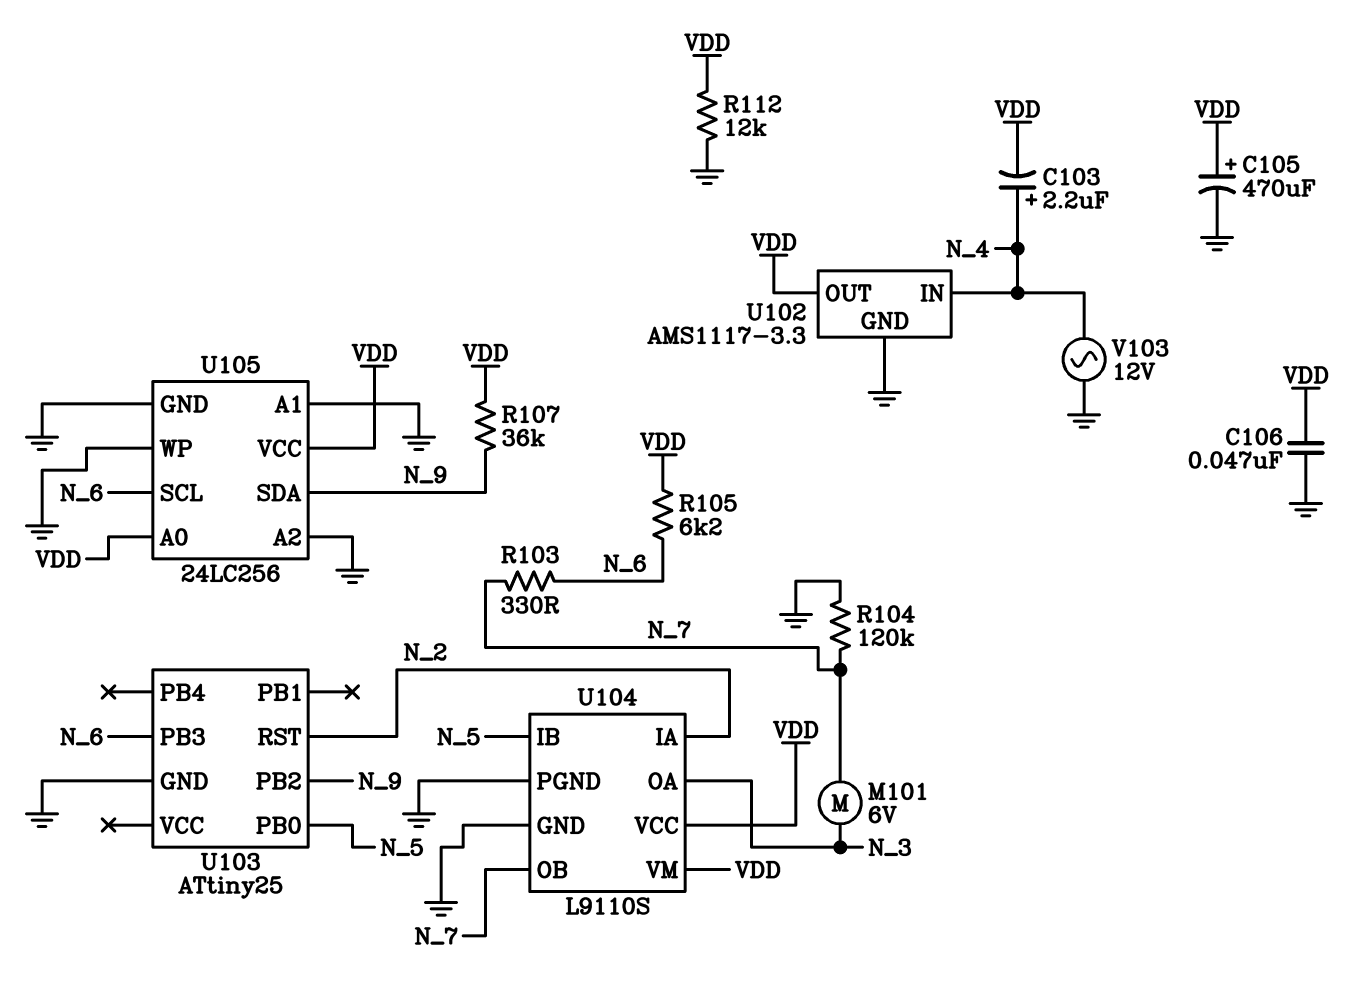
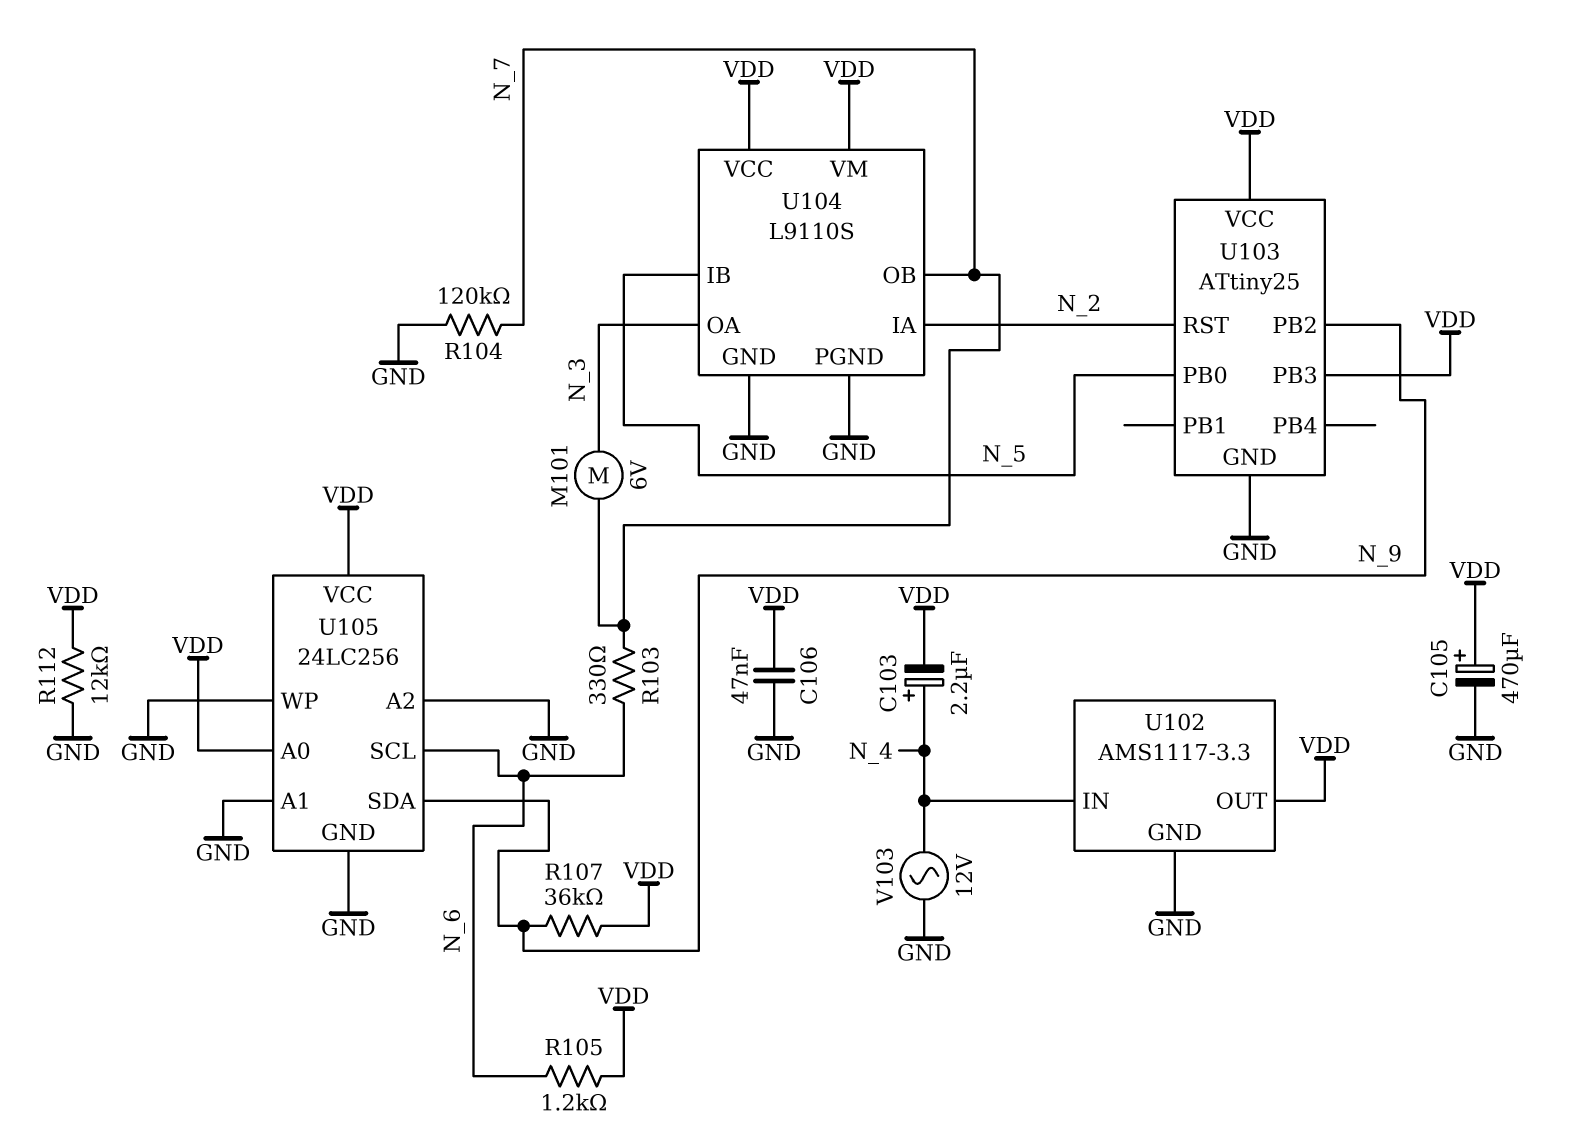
R105: 6.2k (N_6, VDD) -> 1.2k (N_6, VDD)
U103 pin PB3: N_6 -> VDD
U103 pin VCC: none -> VDD

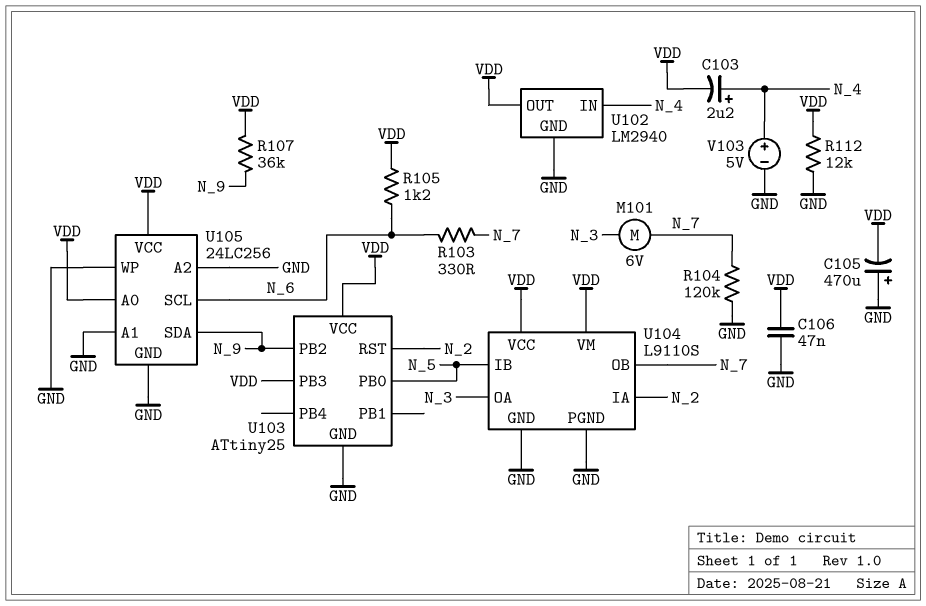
C105: 470uF (plus VDD, minus GND) -> 470uF (plus GND, minus VDD)
U102: AMS1117-3.3 -> LM2940
V103: AC 12V (GND, N_4) -> 5V (plus N_4, minus GND)

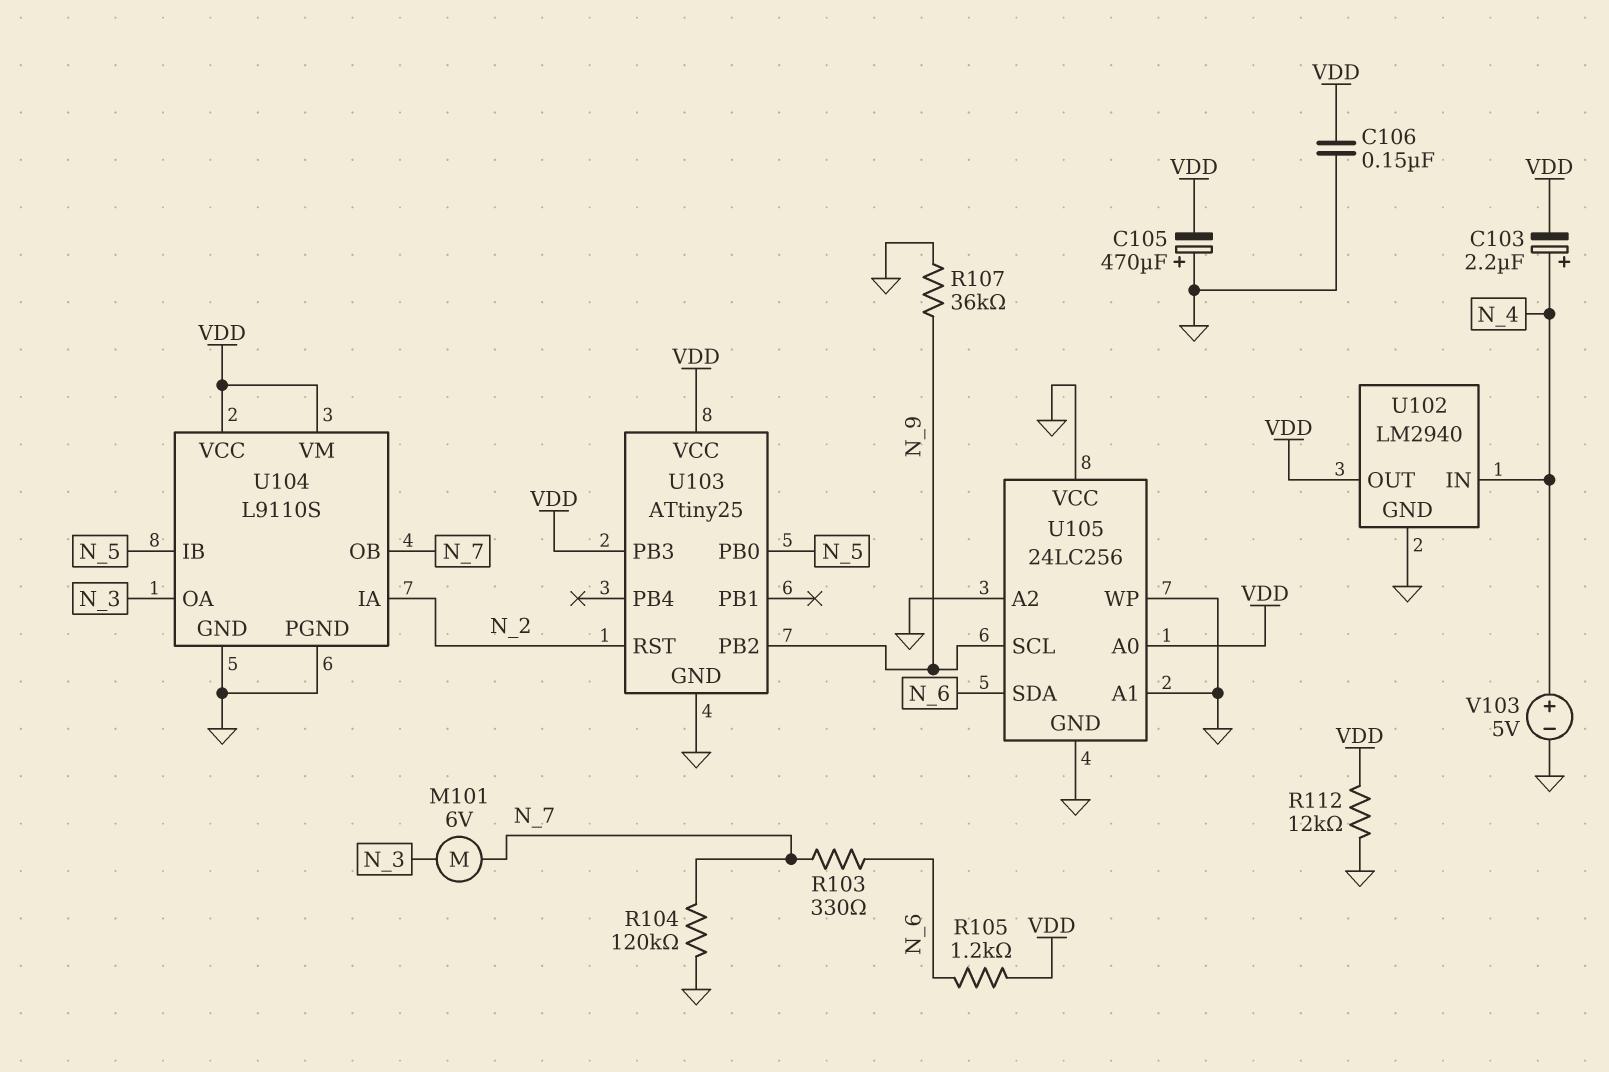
C106: 47nF (GND, VDD) -> 150nF (GND, VDD)
R107: 36k (N_9, VDD) -> 36k (GND, N_9)
U105 pin SCL: N_6 -> N_9
U105 pin SDA: N_9 -> N_6
U105 pin VCC: VDD -> GND

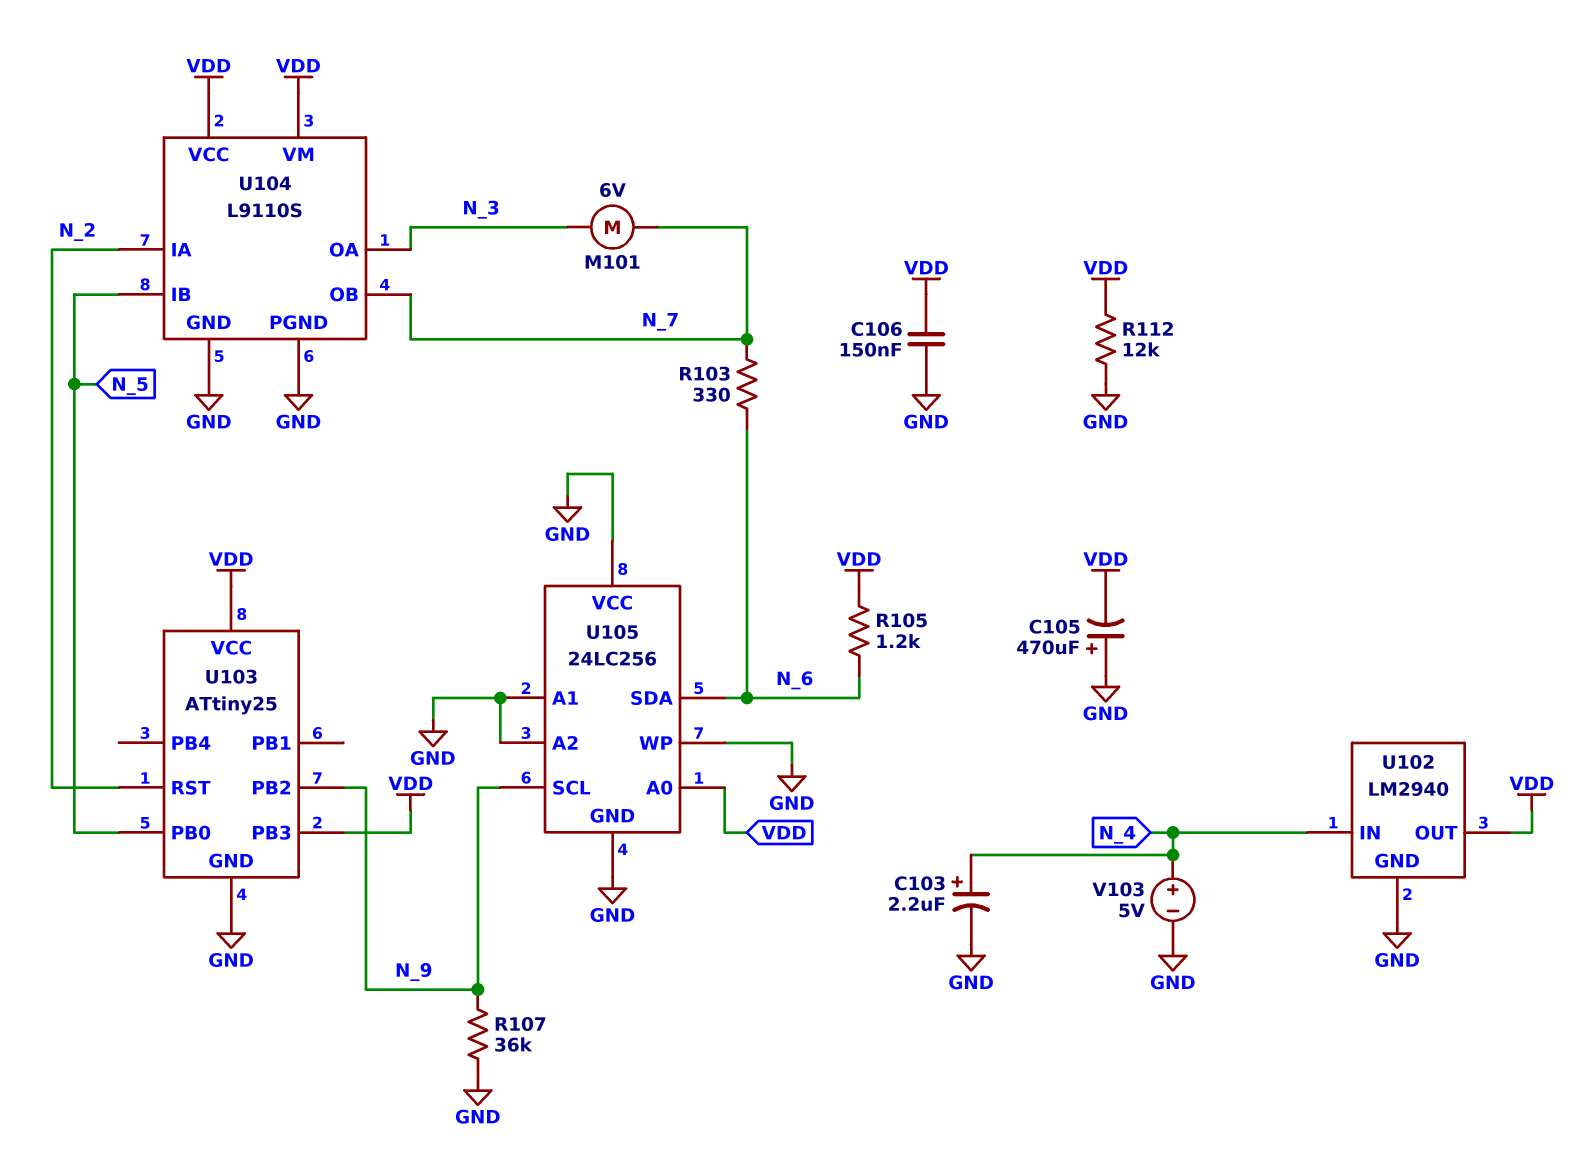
C103: 2.2uF (plus N_4, minus VDD) -> 2.2uF (plus N_4, minus GND)
R104: 120k (GND, N_7) -> none

